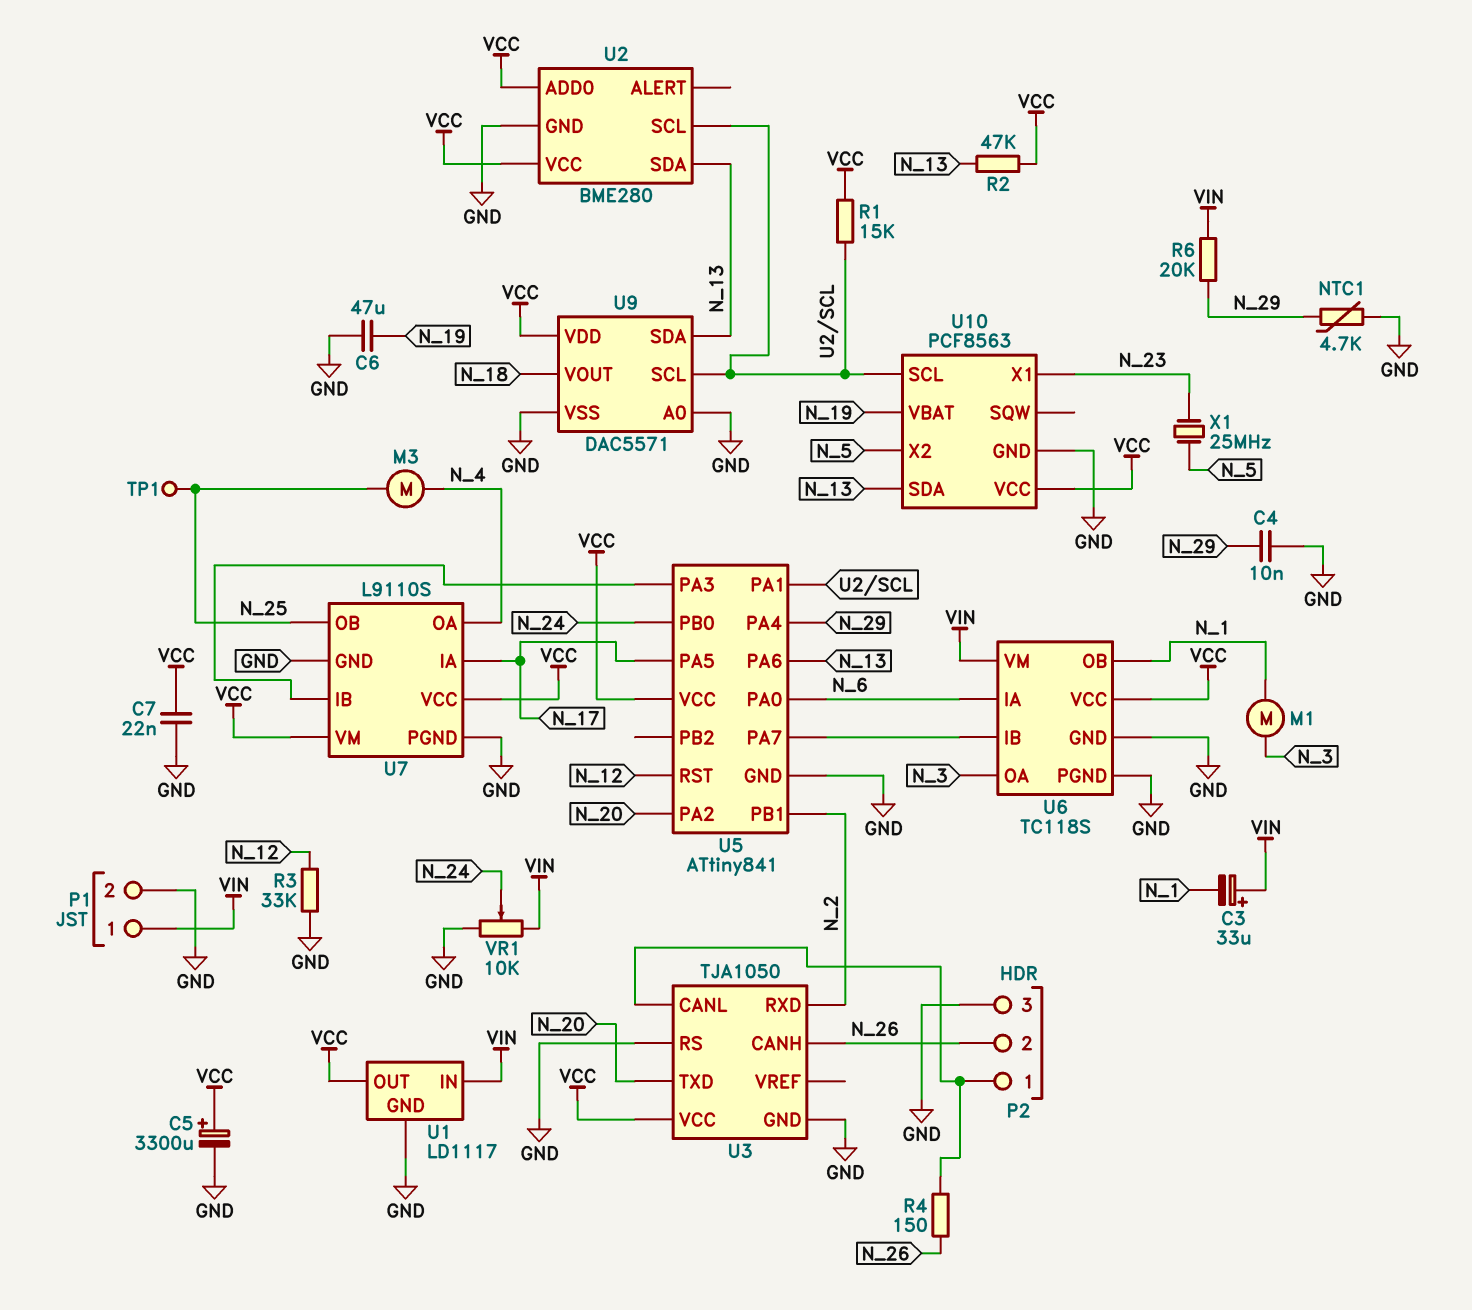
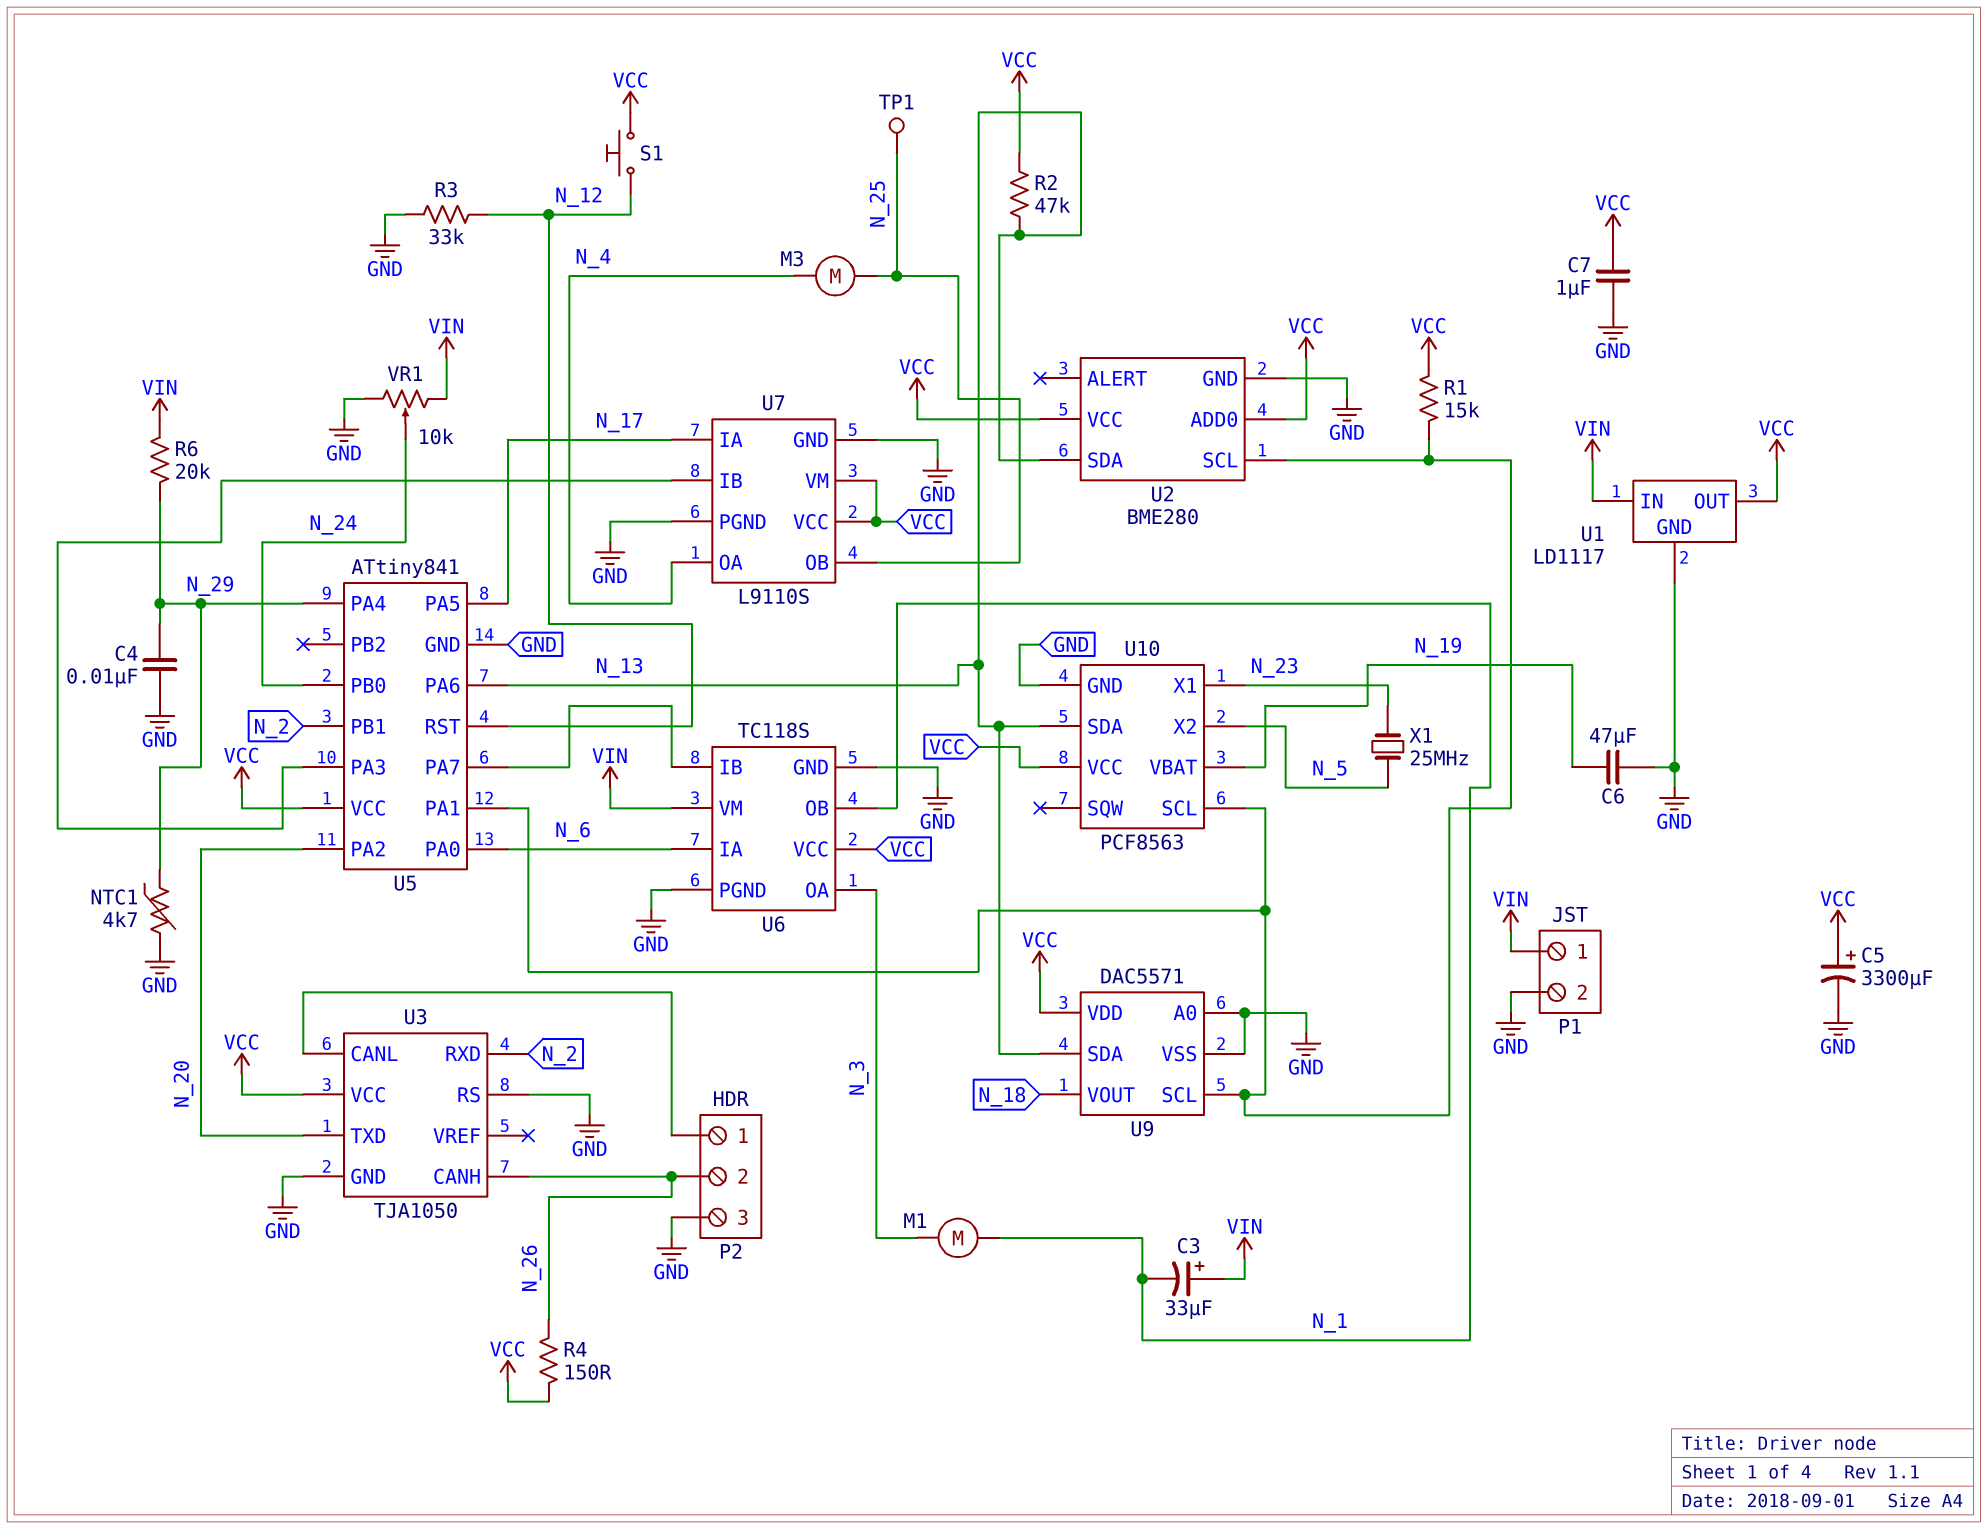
C7: 22nF (GND, VCC) -> 1uF (GND, VCC)
R4: 150 (N_26, P2/1) -> 150 (N_26, VCC)
S1: none -> button (N_12, VCC)

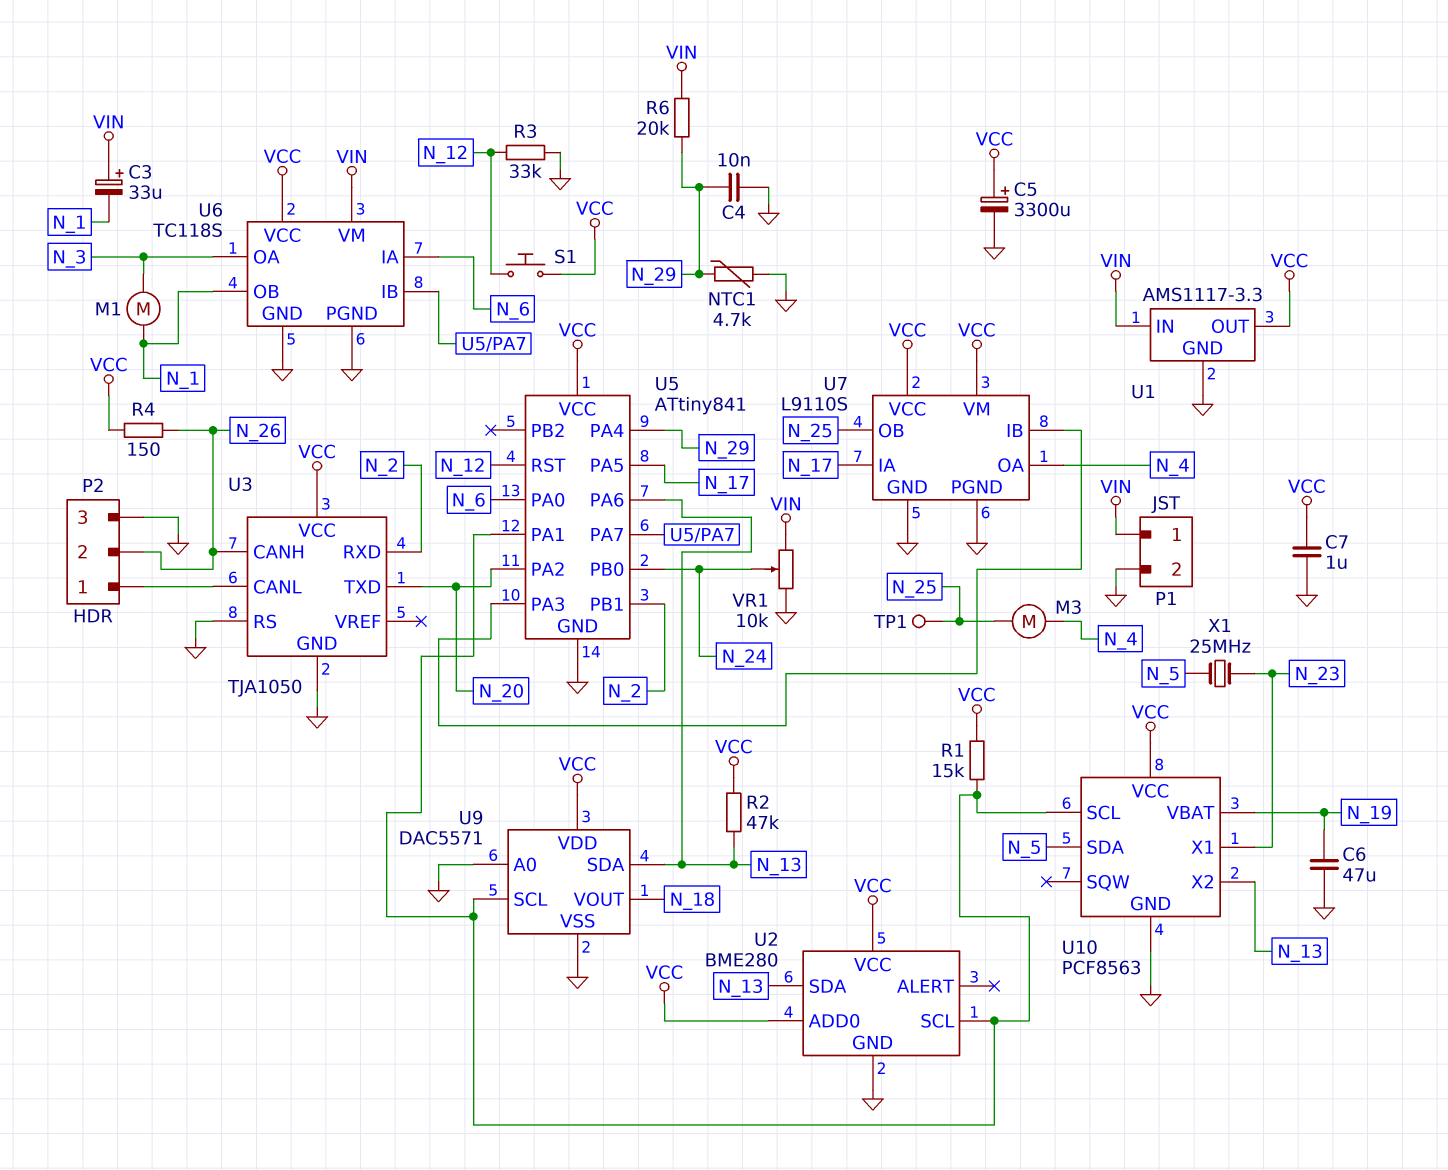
U1: LD1117 -> AMS1117-3.3
U10 pin SDA: N_13 -> N_5
U10 pin X2: N_5 -> N_13

